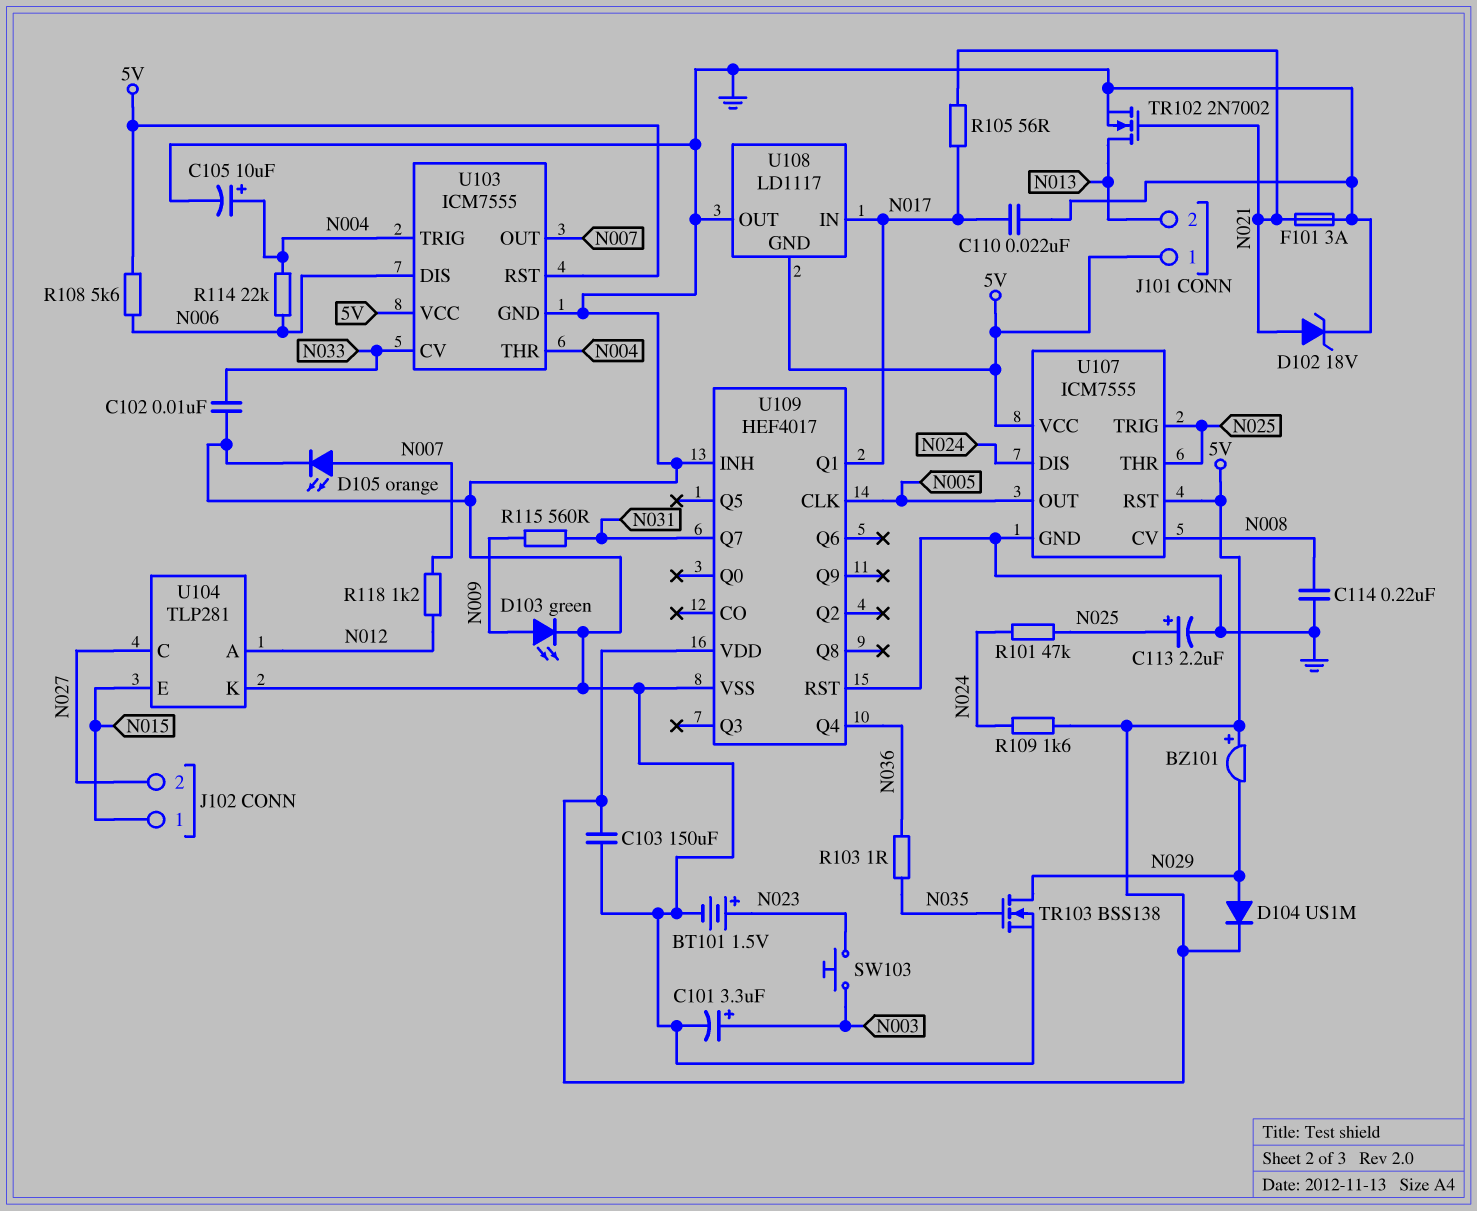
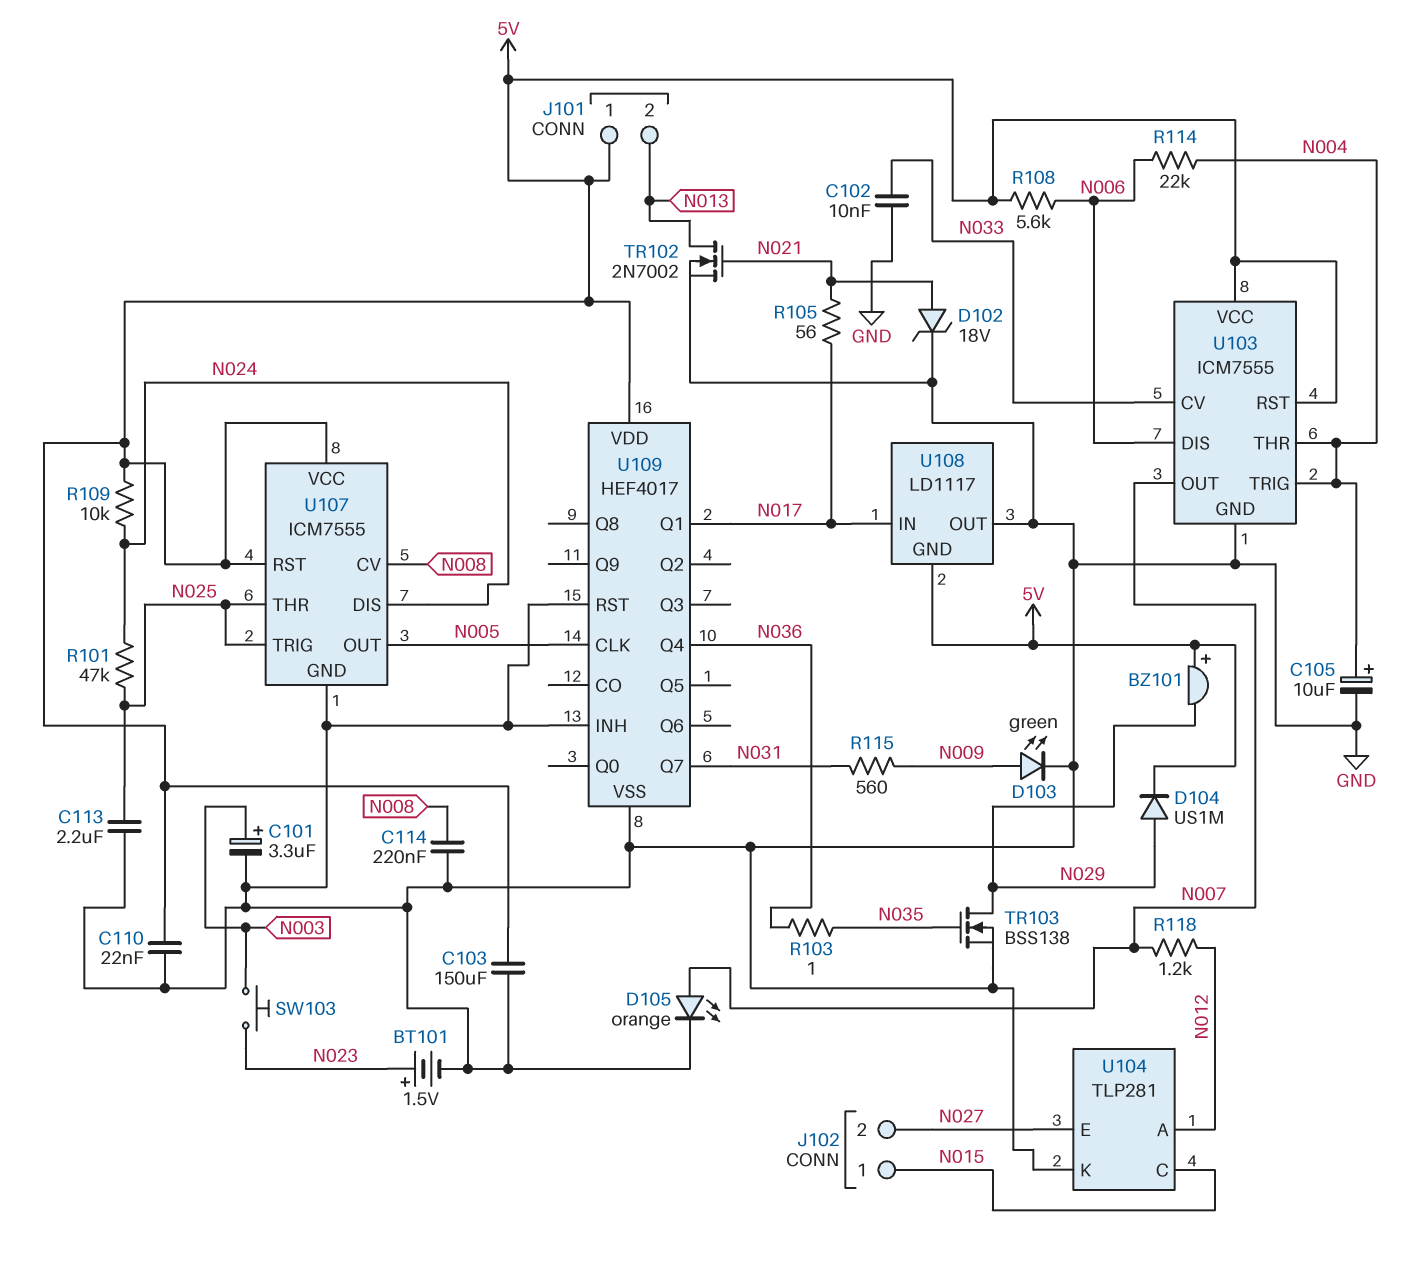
C110: 22nF (GND, N017) -> 22nF (5V, GND)
C113: 2.2uF (plus N025, minus GND) -> 2.2uF (GND, N025)
F101: 3A (GND, N021) -> none
R109: 1.6k (5V, N024) -> 10k (5V, N024)
U104 pin C: N027 -> N015
U104 pin E: N015 -> N027

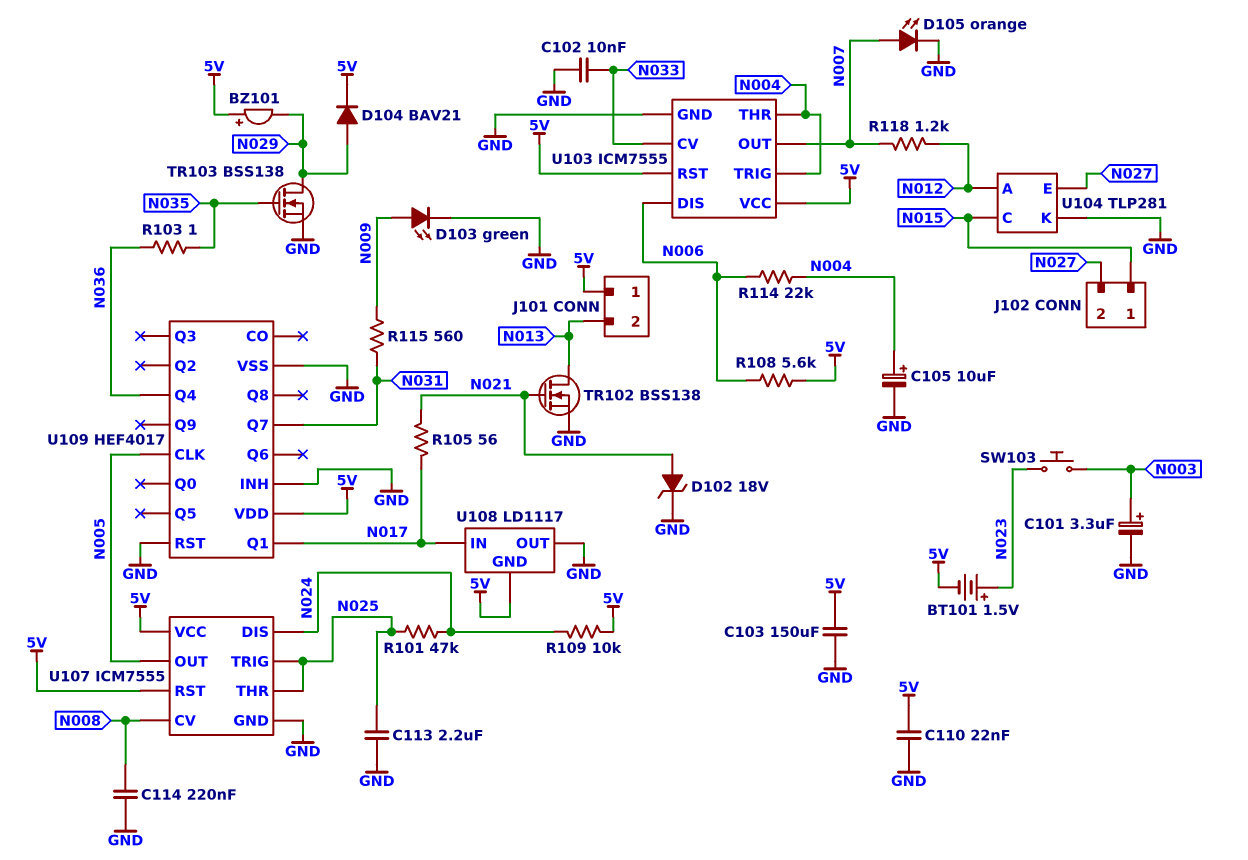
BT101: 1.5V (plus N023, minus GND) -> 1.5V (plus N023, minus 5V)
D104: diode US1M (A N029, K 5V) -> diode BAV21 (A N029, K 5V)
TR102: NMOS 2N7002 (G N021, D N013, S GND) -> NMOS BSS138 (G N021, D N013, S GND)

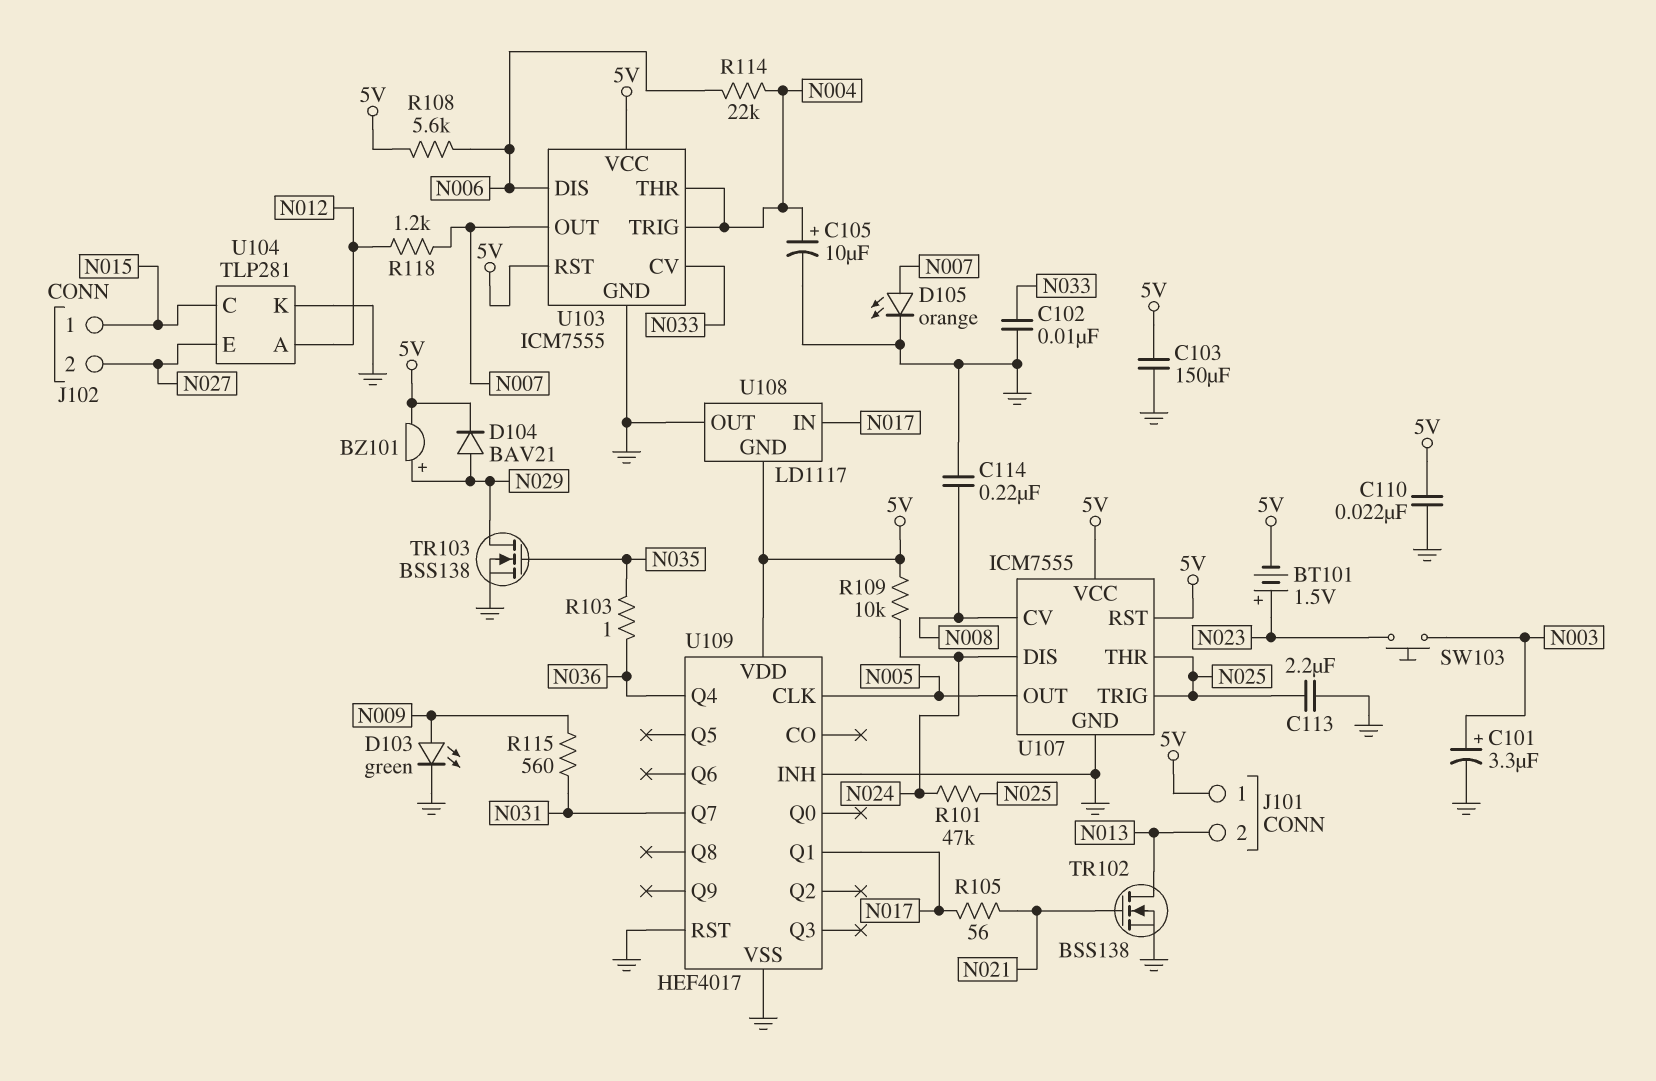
BZ101: buzzer (plus 5V, minus N029) -> buzzer (plus N029, minus 5V)
D102: zener 18V (A N021, K GND) -> none

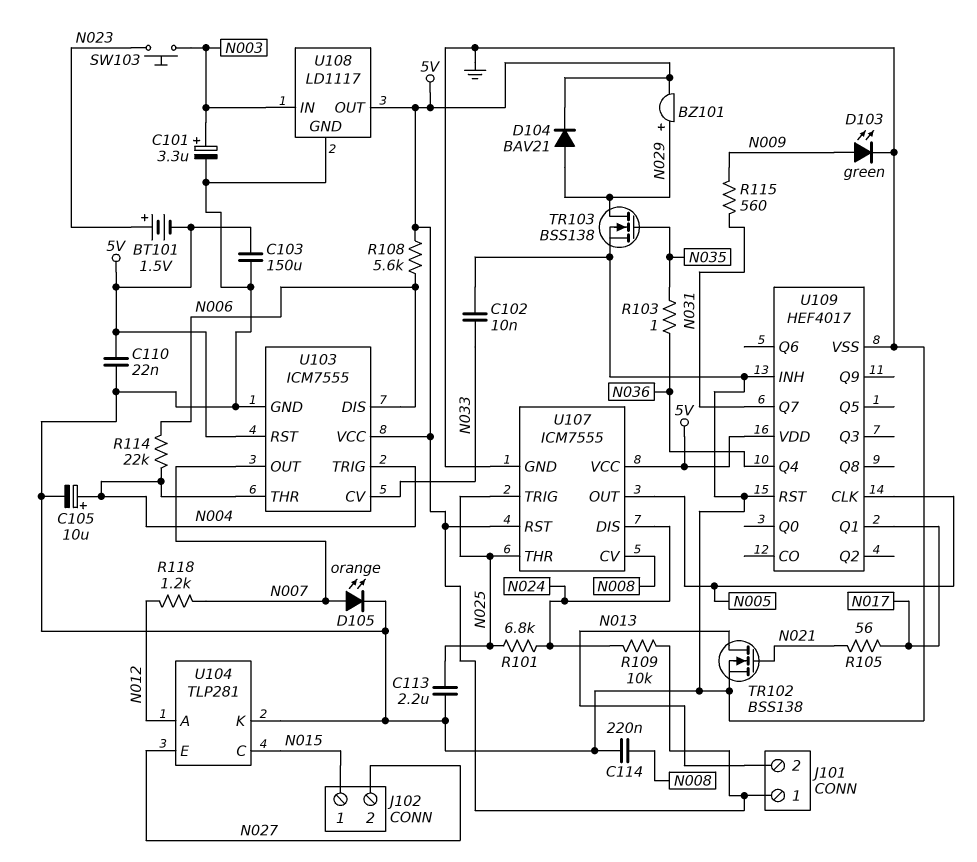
R101: 47k (N024, N025) -> 6.8k (N024, N025)
U108 pin GND: 5V -> GND
U108 pin IN: N017 -> N003
U108 pin OUT: GND -> 5V

